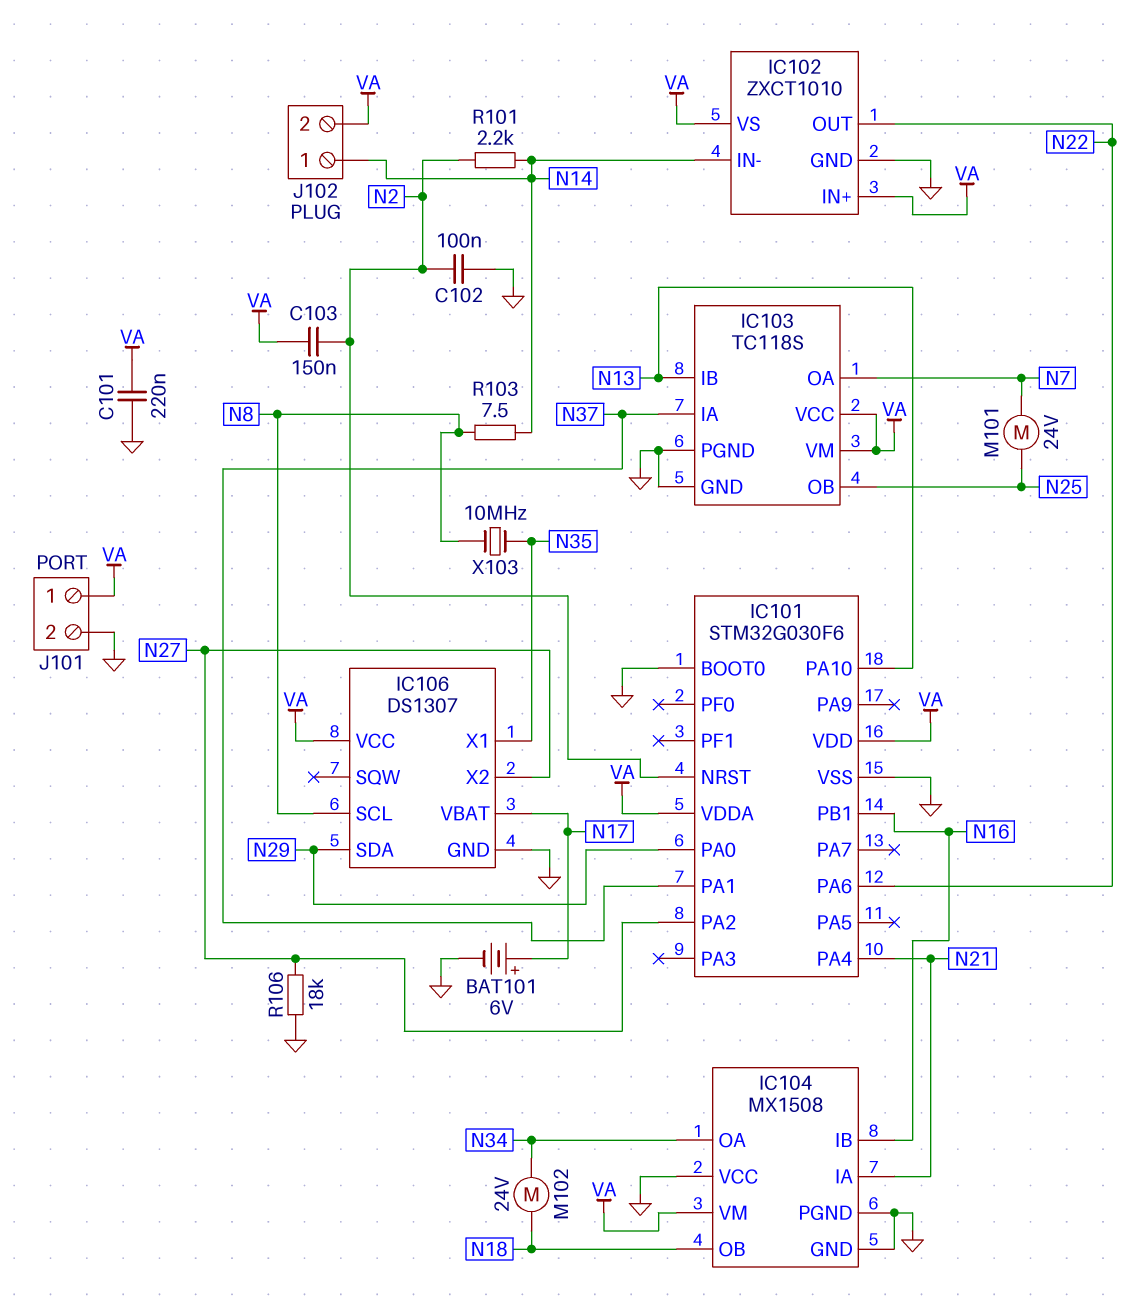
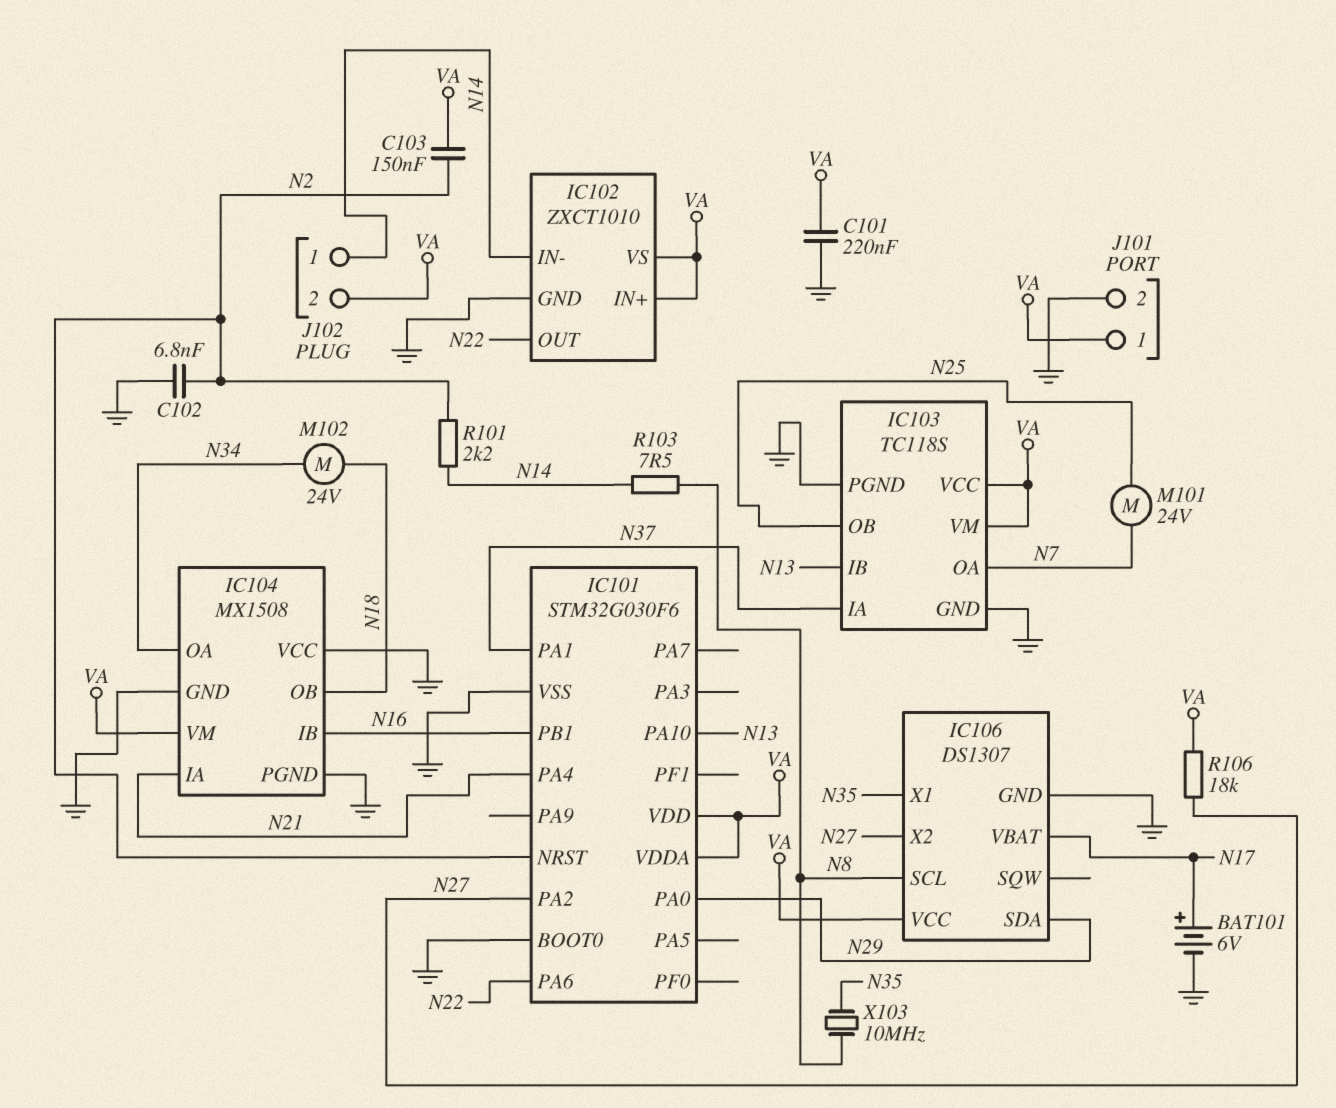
C102: 100nF (GND, N2) -> 6.8nF (GND, N2)
R106: 18k (GND, N27) -> 18k (N27, VA)

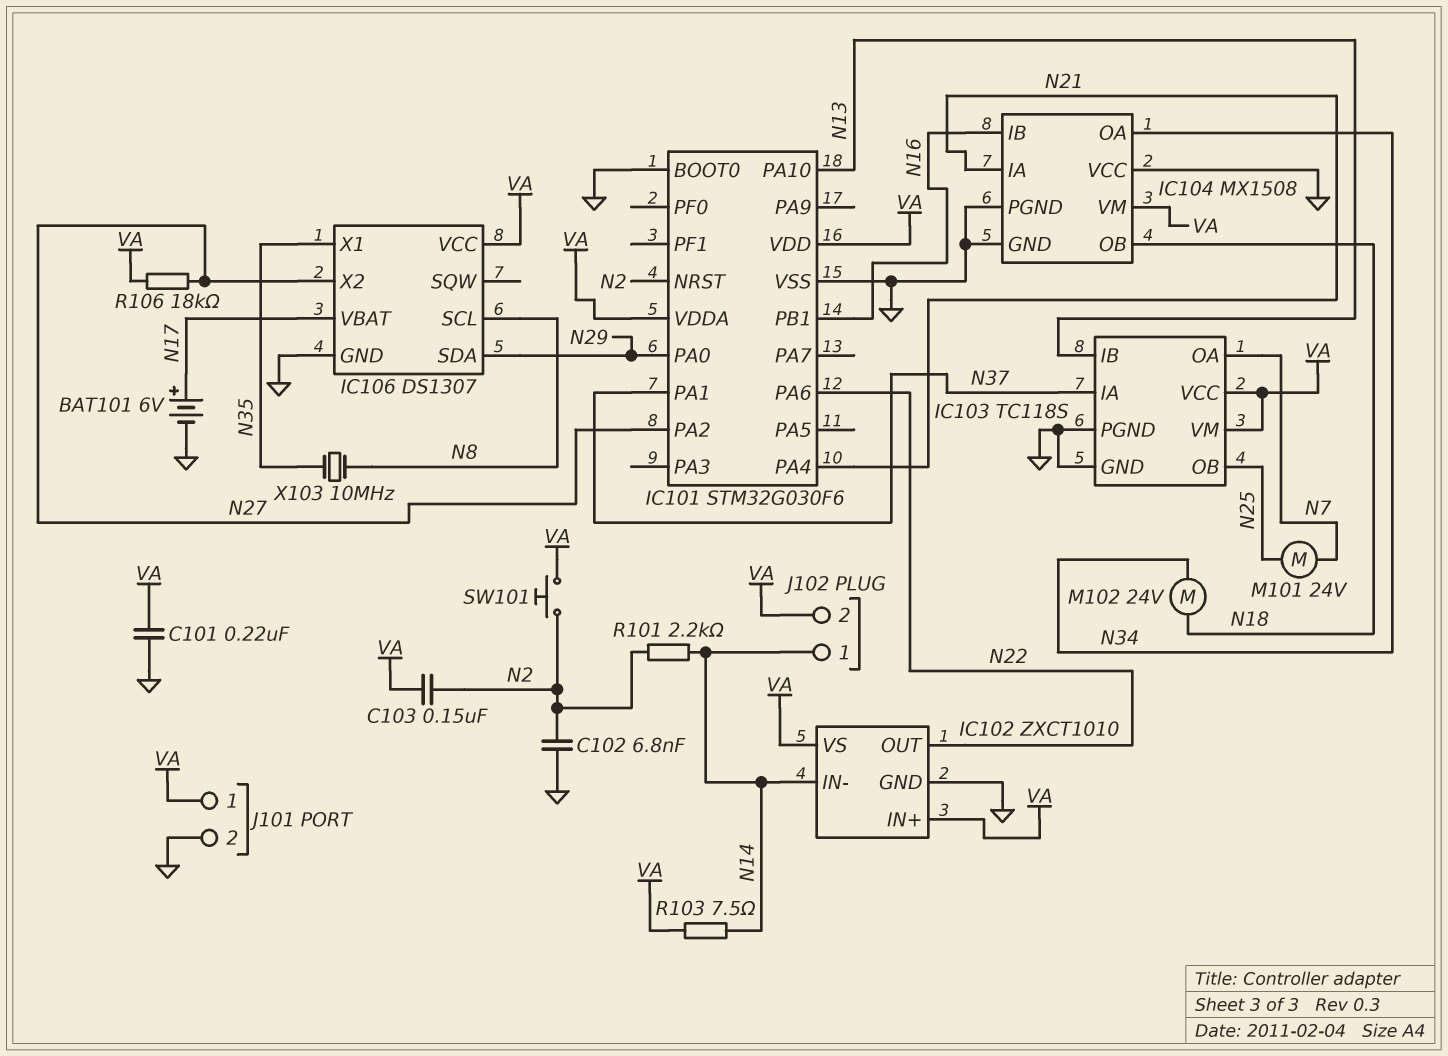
R103: 7.5 (N8, N14) -> 7.5 (N14, VA)
SW101: none -> button (N2, VA)

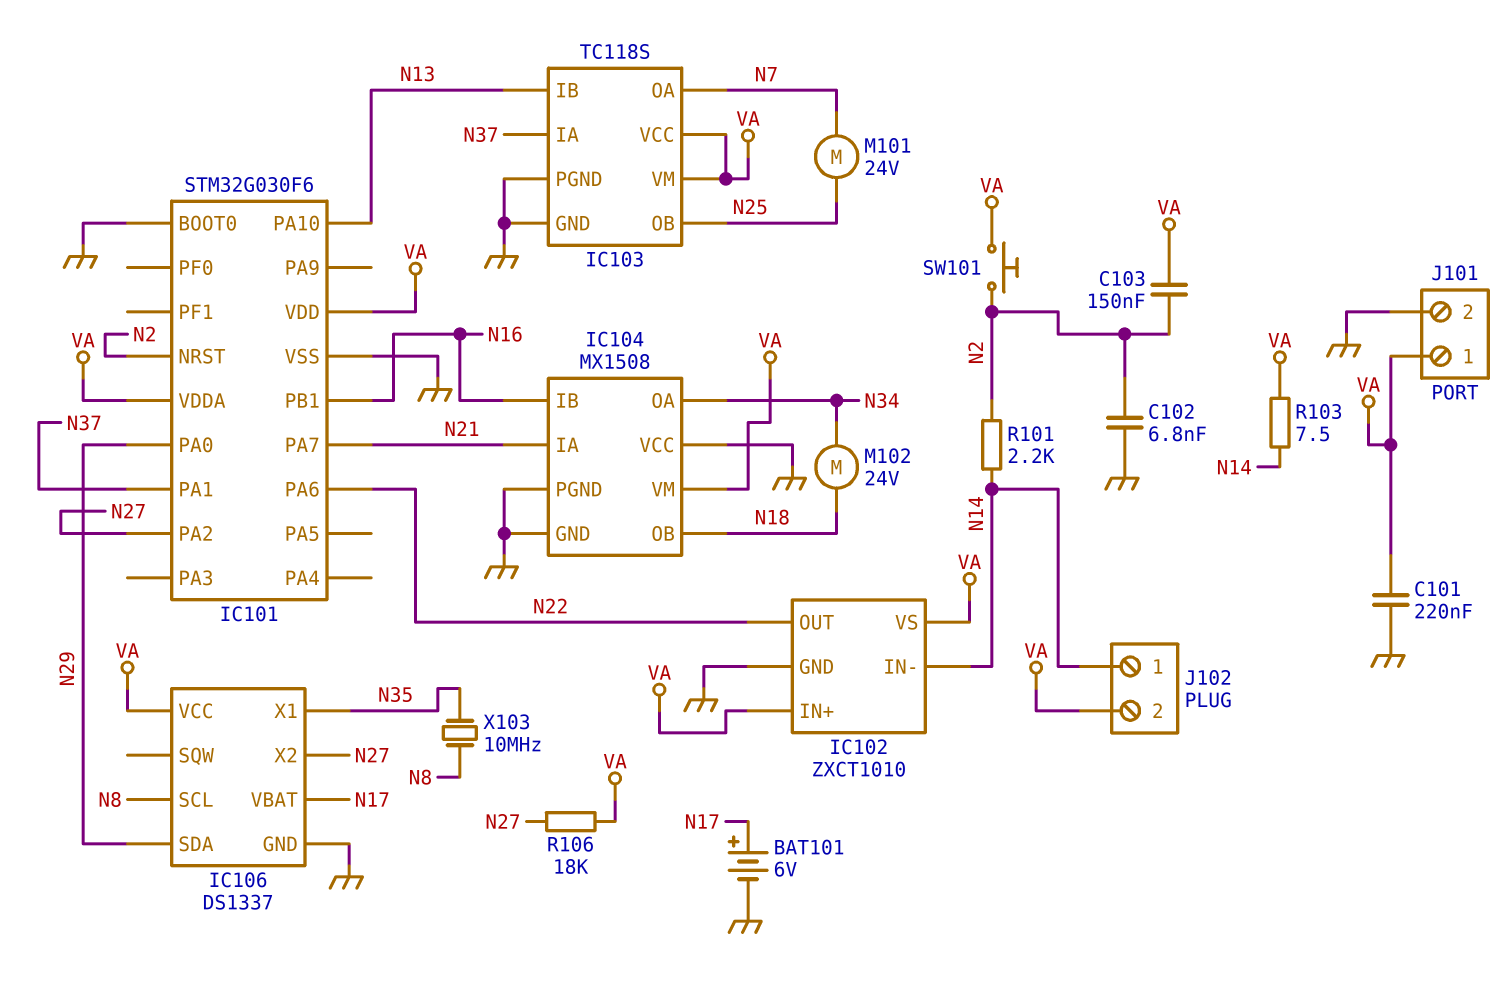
IC101 pin PA4: N21 -> none
IC101 pin PA7: none -> N21
IC106: DS1307 -> DS1337

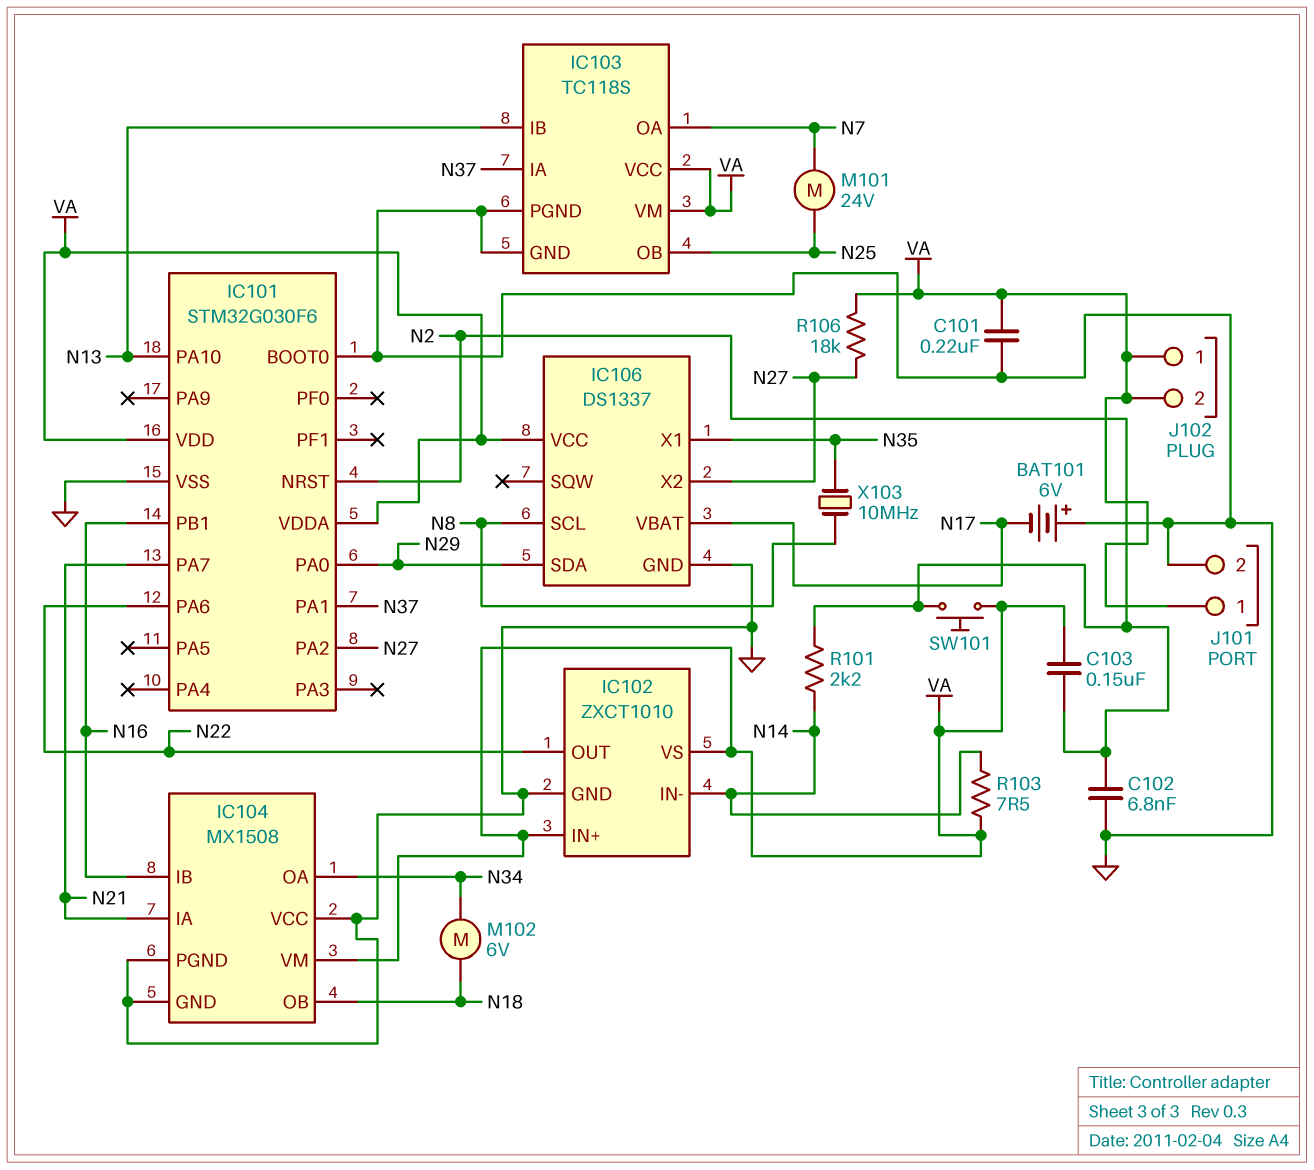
BAT101: 6V (plus N17, minus GND) -> 6V (plus GND, minus N17)
J102 pin 1: N14 -> VA
M102: motor 24V (N18, N34) -> motor 6V (N18, N34)

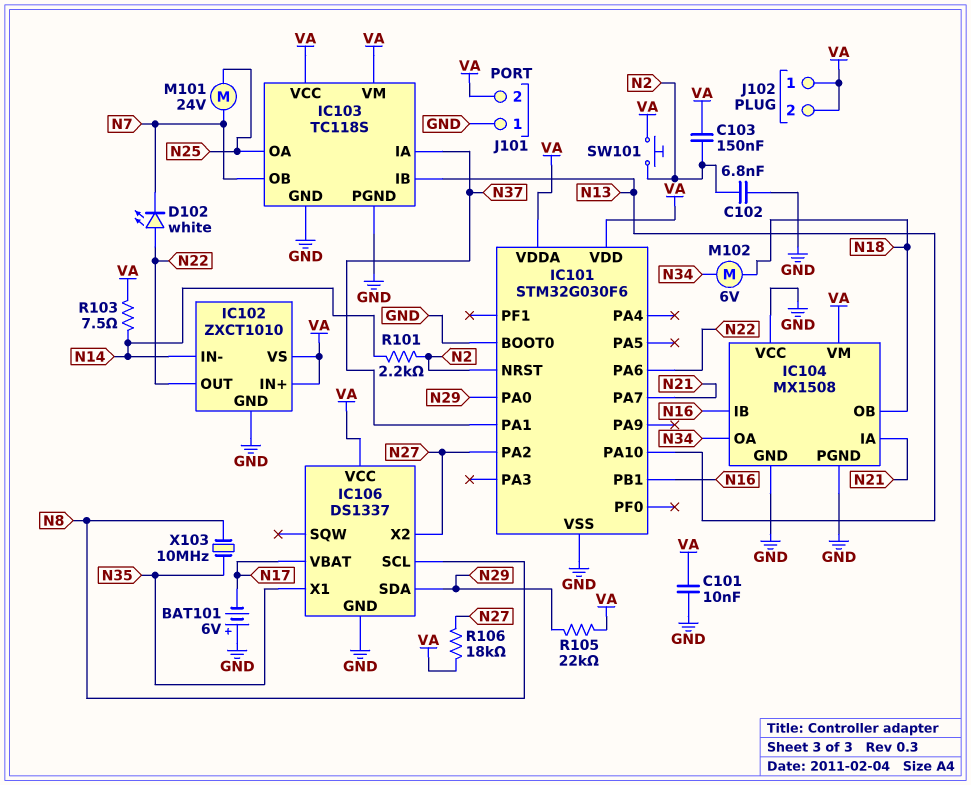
C101: 220nF (GND, VA) -> 10nF (GND, VA)
D102: none -> LED white (A N22, K N7)
IC103 pin OA: N7 -> N25
IC103 pin OB: N25 -> N7
J101 pin 1: VA -> GND
J101 pin 2: GND -> VA
R105: none -> 22k (N29, VA)

